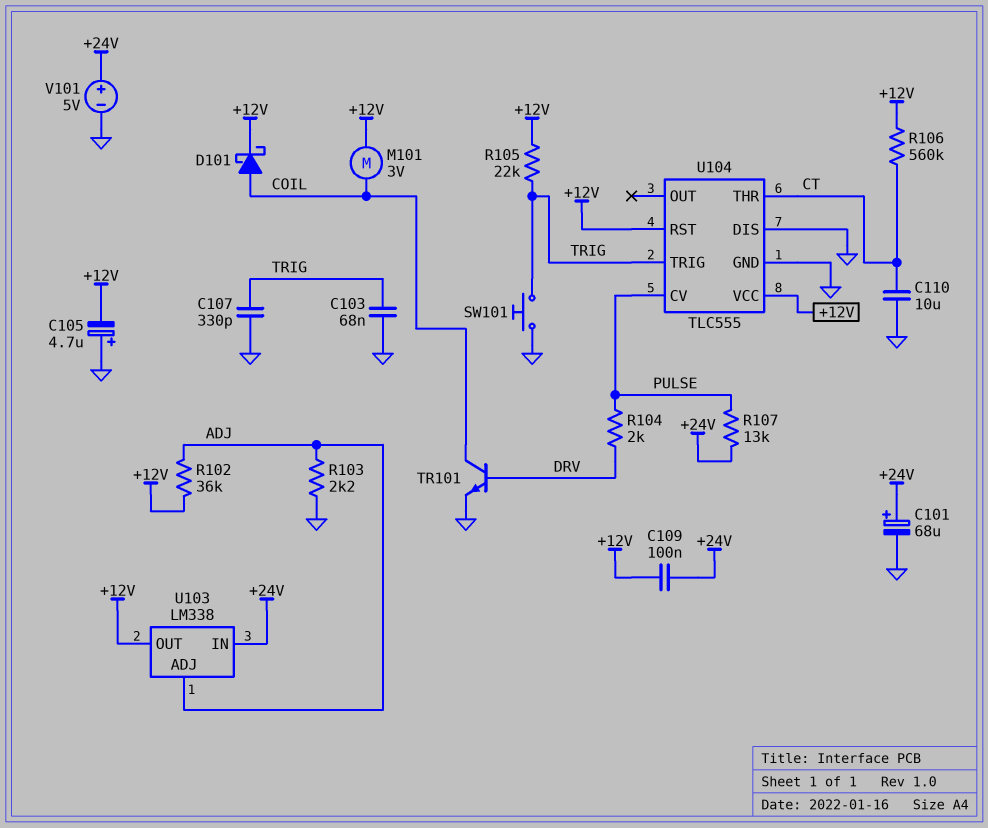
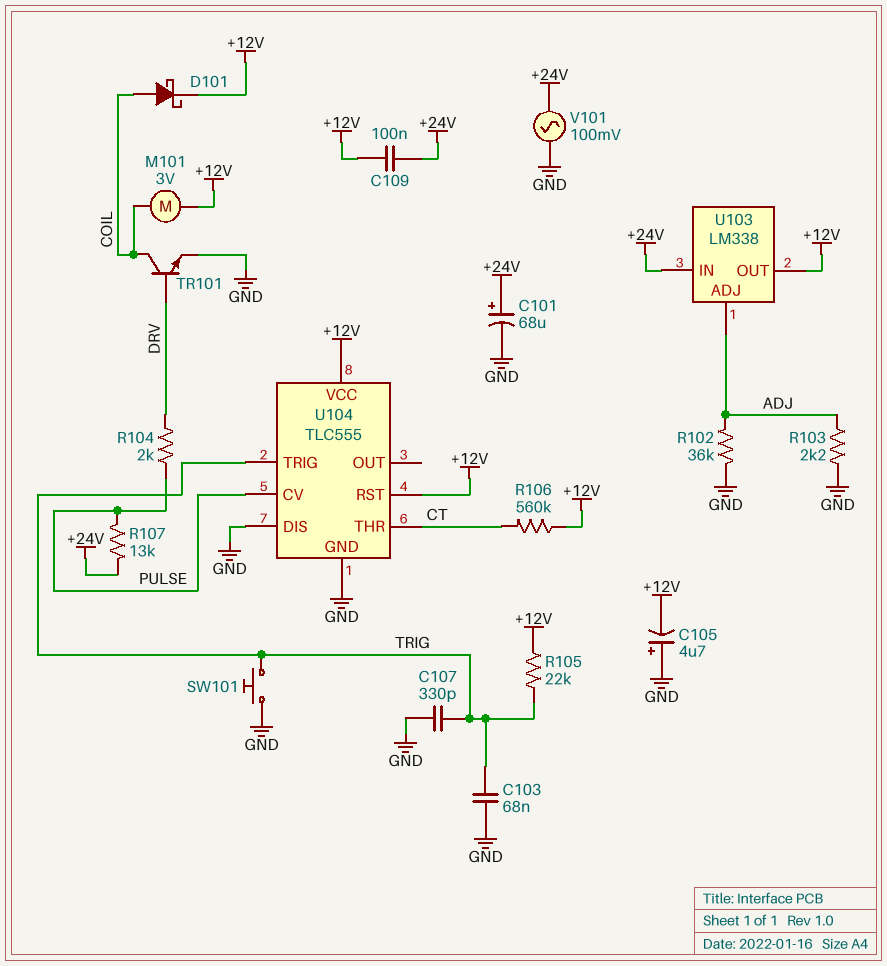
C110: 10uF (CT, GND) -> none
R102: 36k (+12V, ADJ) -> 36k (ADJ, GND)
V101: 5V (plus +24V, minus GND) -> AC 100mV (+24V, GND)

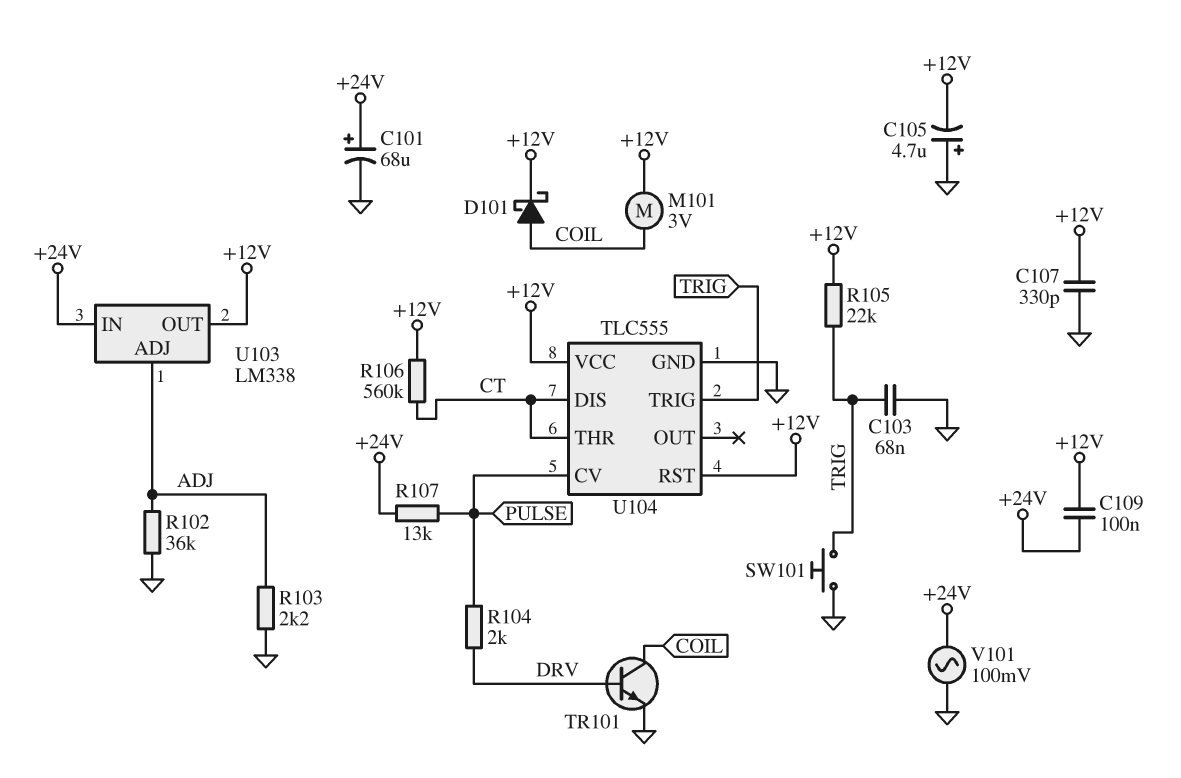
C107: 330pF (GND, TRIG) -> 330pF (+12V, GND)
U104 pin DIS: GND -> CT

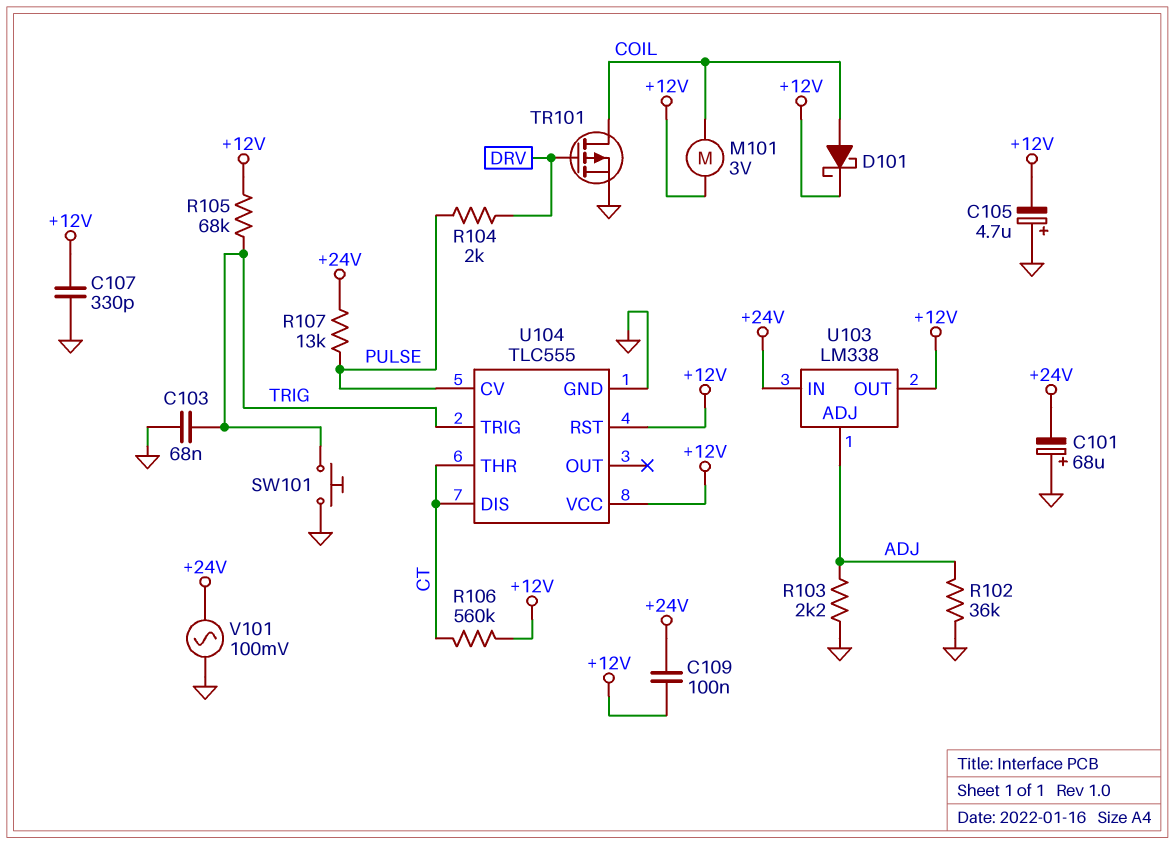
C101: 68uF (plus +24V, minus GND) -> 68uF (plus GND, minus +24V)
R105: 22k (+12V, TRIG) -> 68k (+12V, TRIG)
TR101: NPN (B DRV, C COIL, E GND) -> PMOS (G DRV, D COIL, S GND)

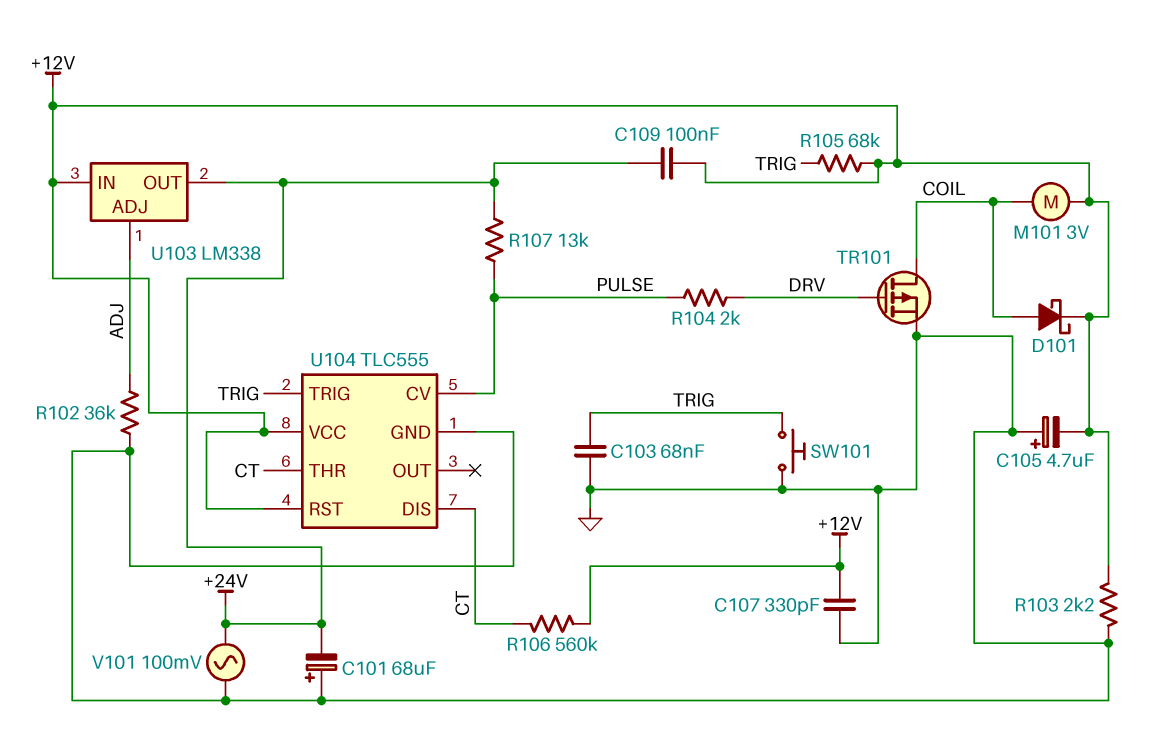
R103: 2.2k (ADJ, GND) -> 2.2k (+12V, GND)
U103 pin IN: +24V -> +12V
U103 pin OUT: +12V -> +24V

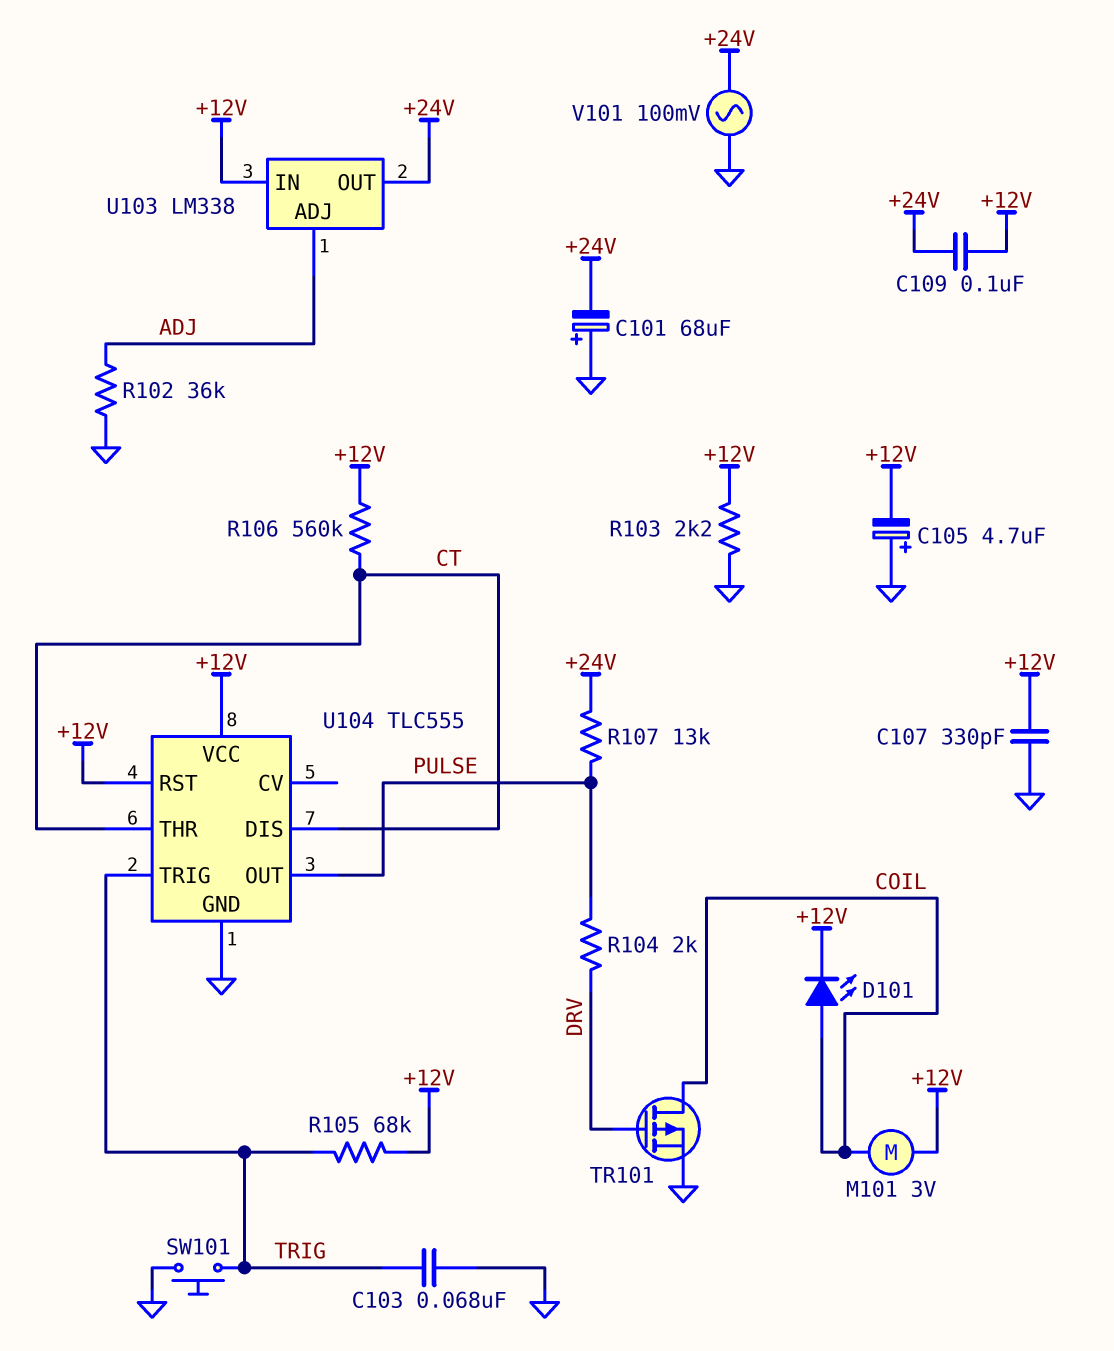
D101: schottky (A COIL, K +12V) -> LED (A COIL, K +12V)
U104 pin CV: PULSE -> none
U104 pin OUT: none -> PULSE

